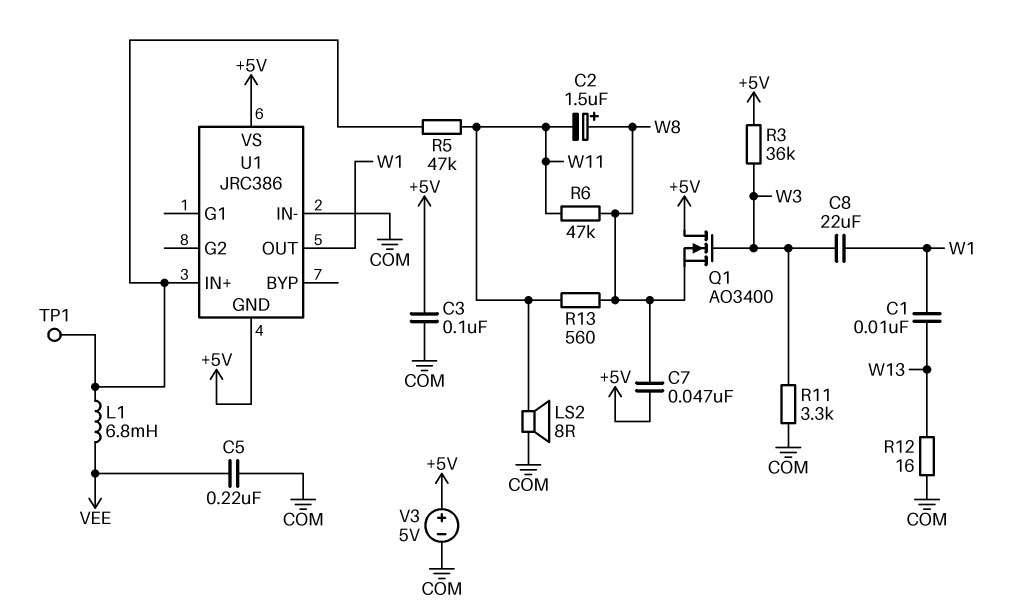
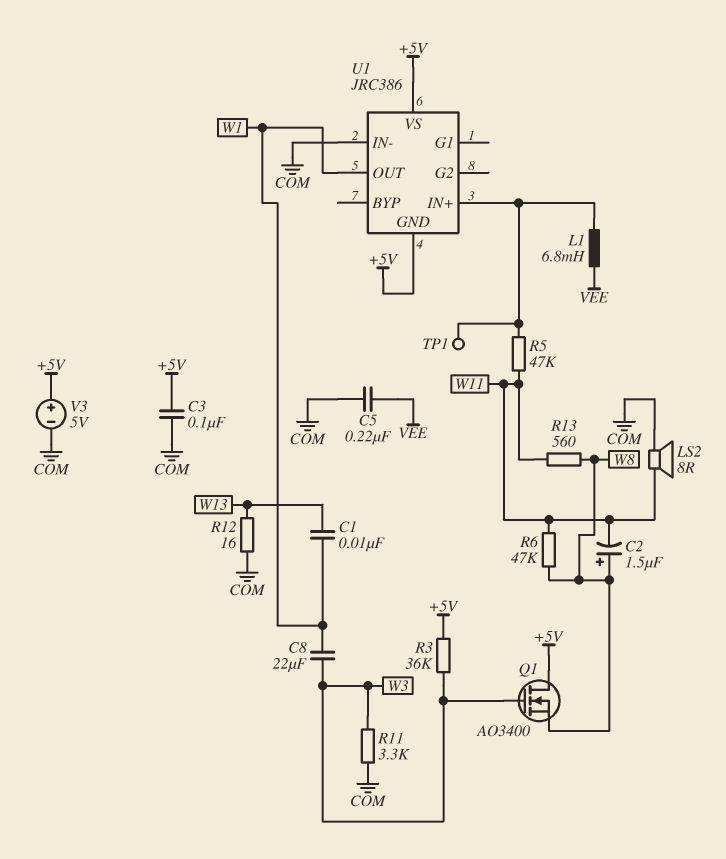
C7: 47nF (+5V, W8) -> none

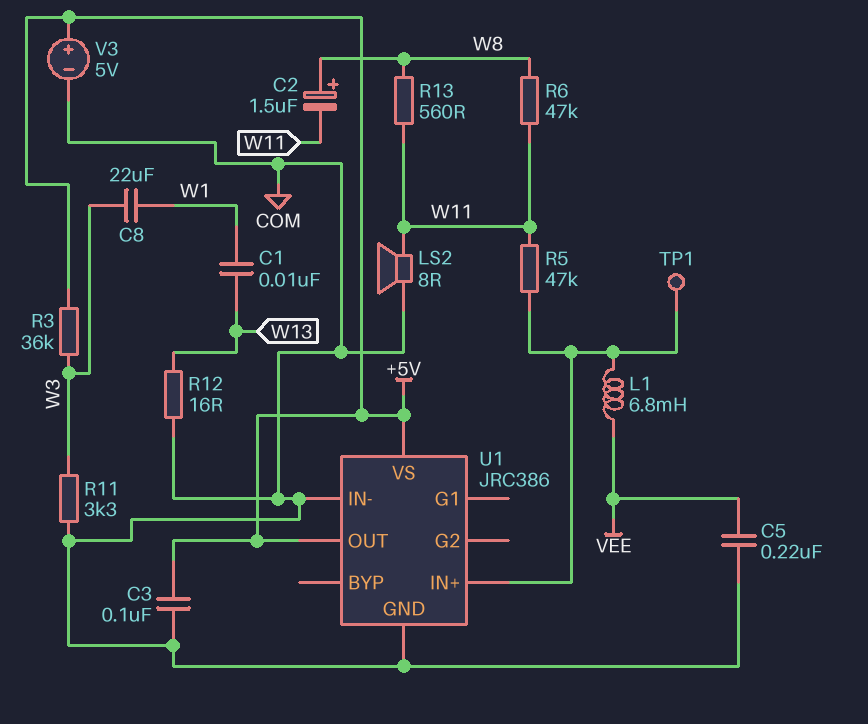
Q1: NMOS AO3400 (G W3, D +5V, S W8) -> none
U1 pin GND: +5V -> COM
U1 pin OUT: W1 -> +5V

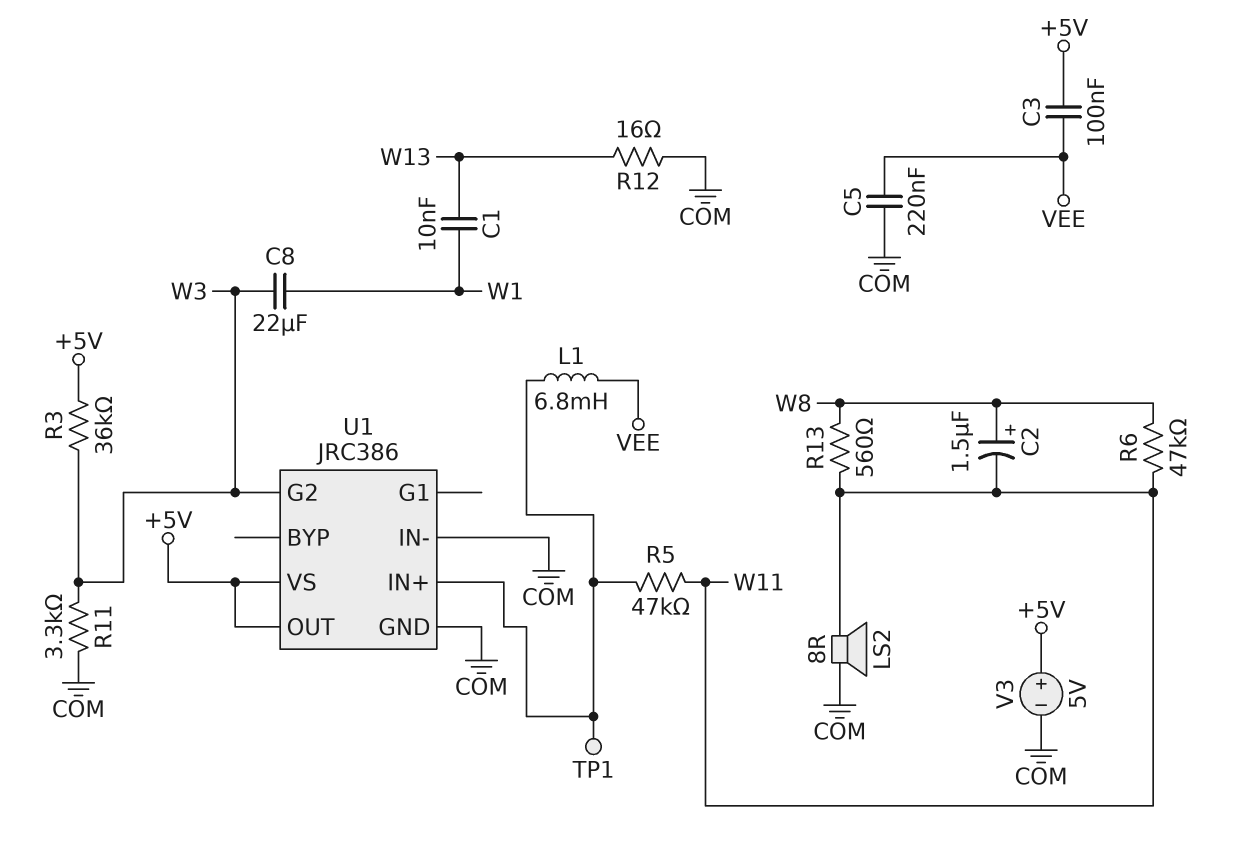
C3: 100nF (+5V, COM) -> 100nF (+5V, VEE)
U1 pin G2: none -> W3

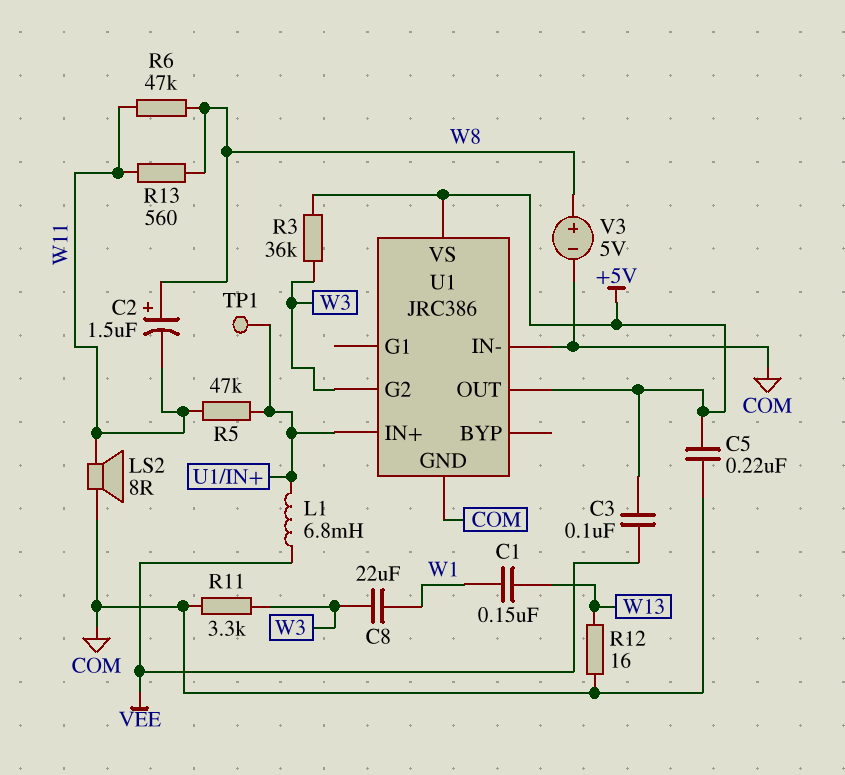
C1: 10nF (W1, W13) -> 150nF (W1, W13)
C5: 220nF (COM, VEE) -> 220nF (+5V, COM)
V3: 5V (plus +5V, minus COM) -> 5V (plus W8, minus COM)

